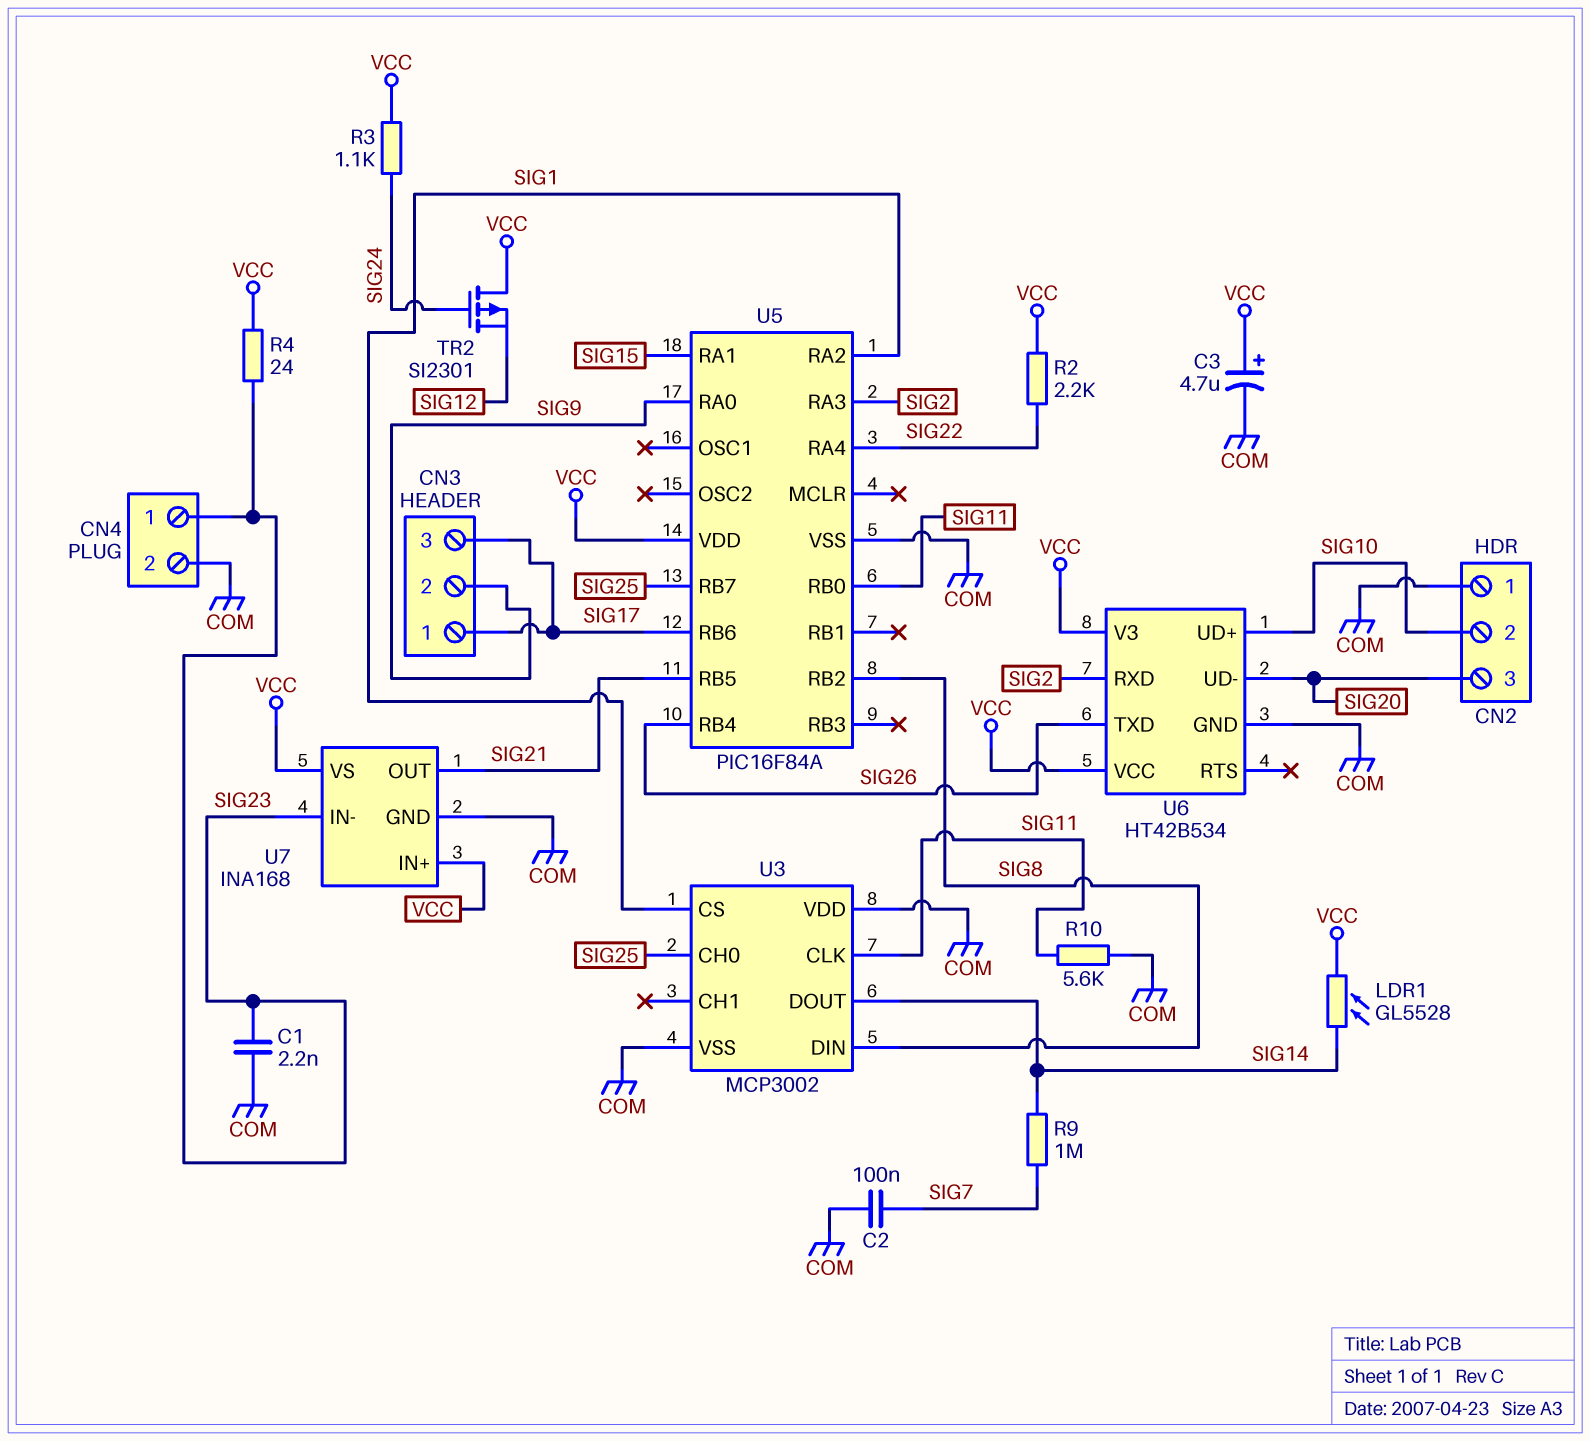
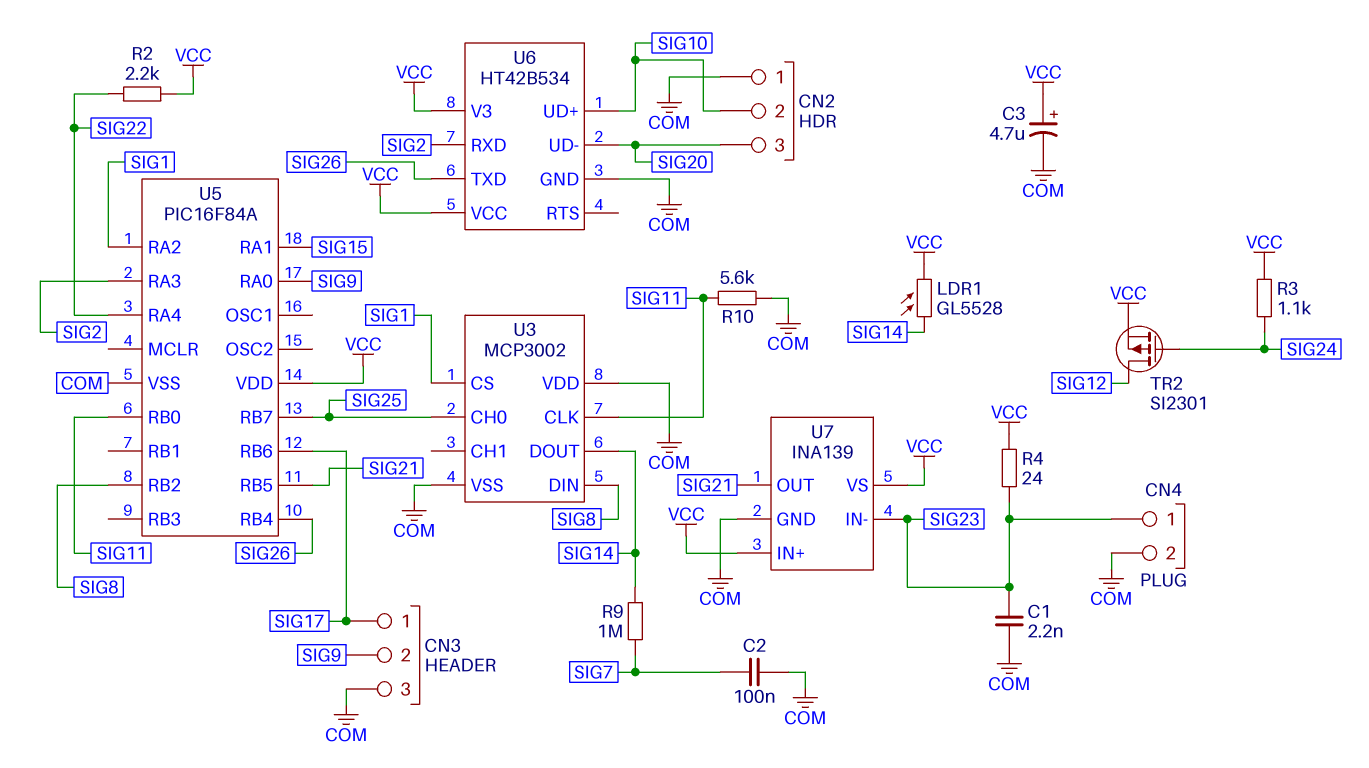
CN3 pin 3: SIG17 -> COM
TR2: PMOS SI2301 (G SIG24, D VCC, S SIG12) -> PMOS SI2301 (G SIG24, D SIG12, S VCC)
U7: INA168 -> INA139

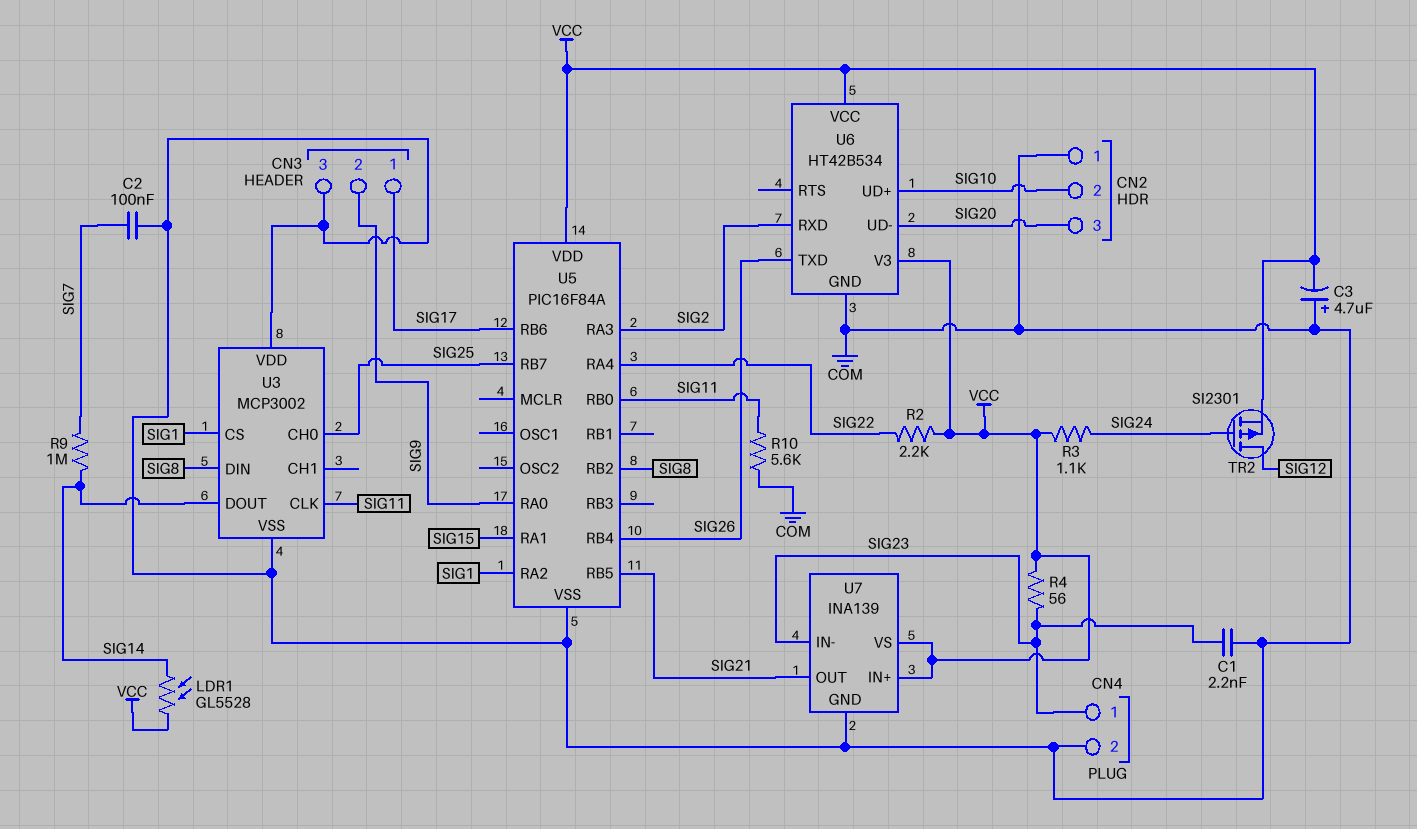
C3: 4.7uF (plus VCC, minus COM) -> 4.7uF (plus COM, minus VCC)
R4: 24 (SIG23, VCC) -> 56 (SIG23, VCC)

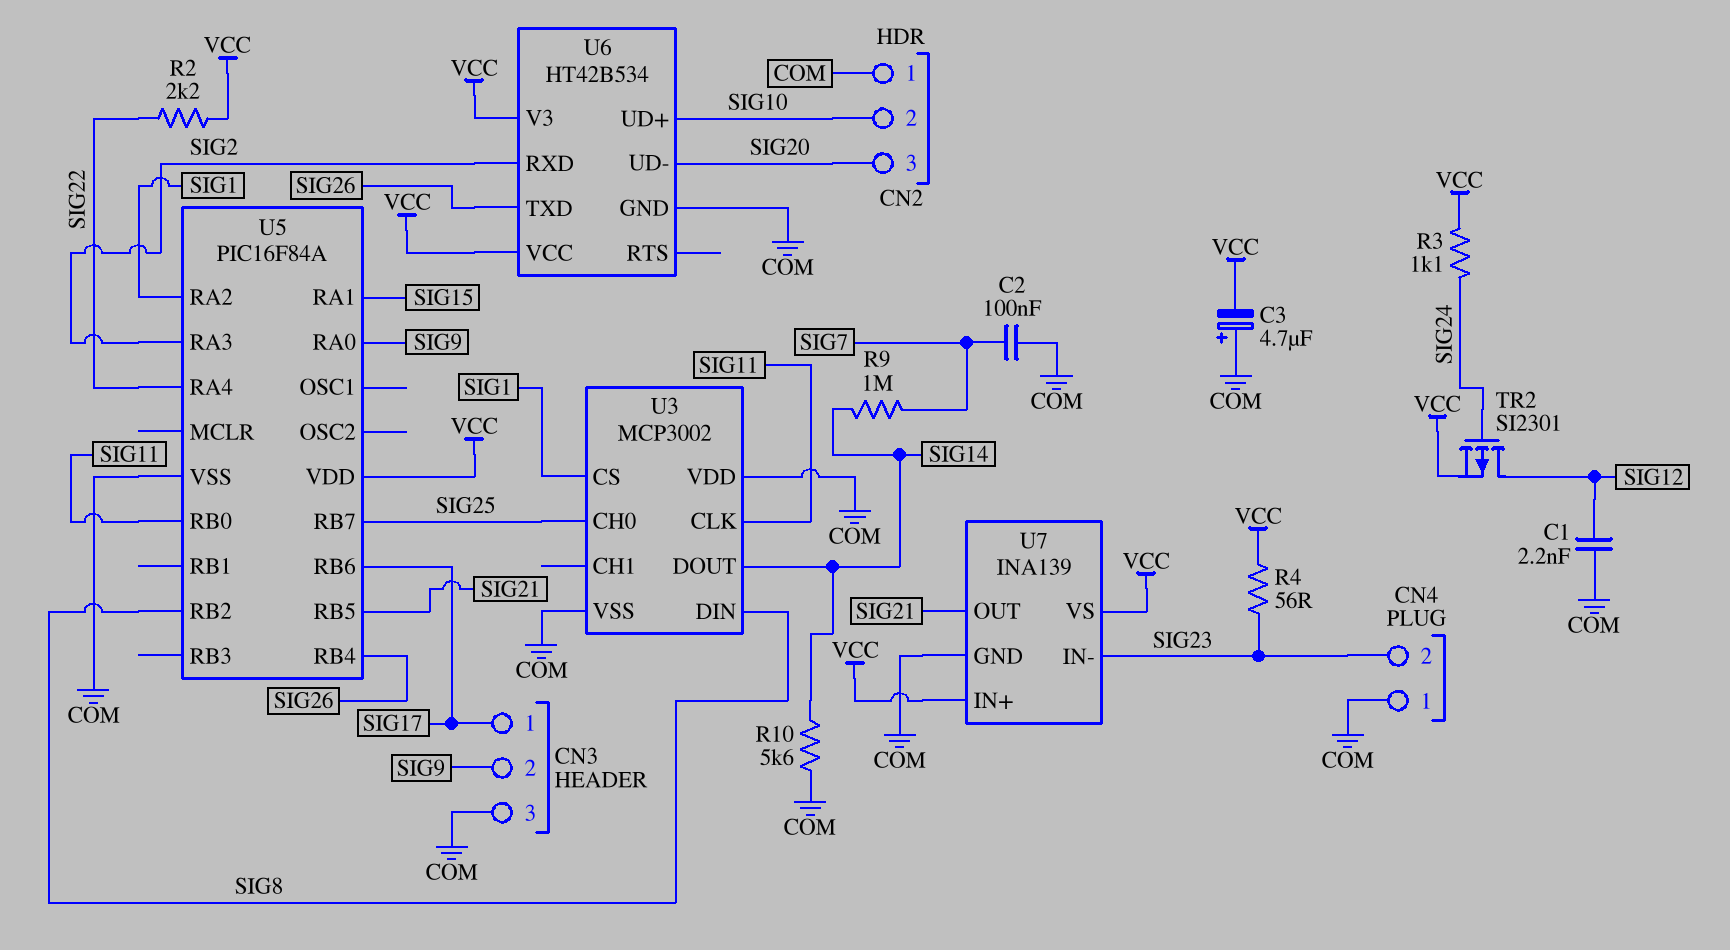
C1: 2.2nF (COM, SIG23) -> 2.2nF (COM, SIG12)
CN4 pin 1: SIG23 -> COM
CN4 pin 2: COM -> SIG23
LDR1: GL5528 (SIG14, VCC) -> none
R10: 5.6k (COM, SIG11) -> 5.6k (COM, SIG14)

